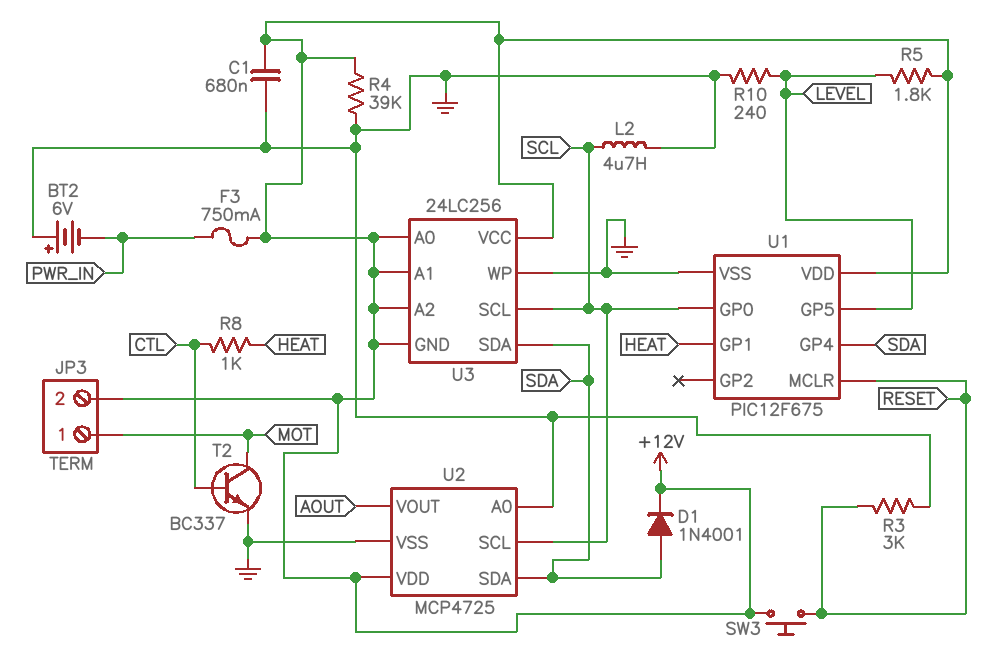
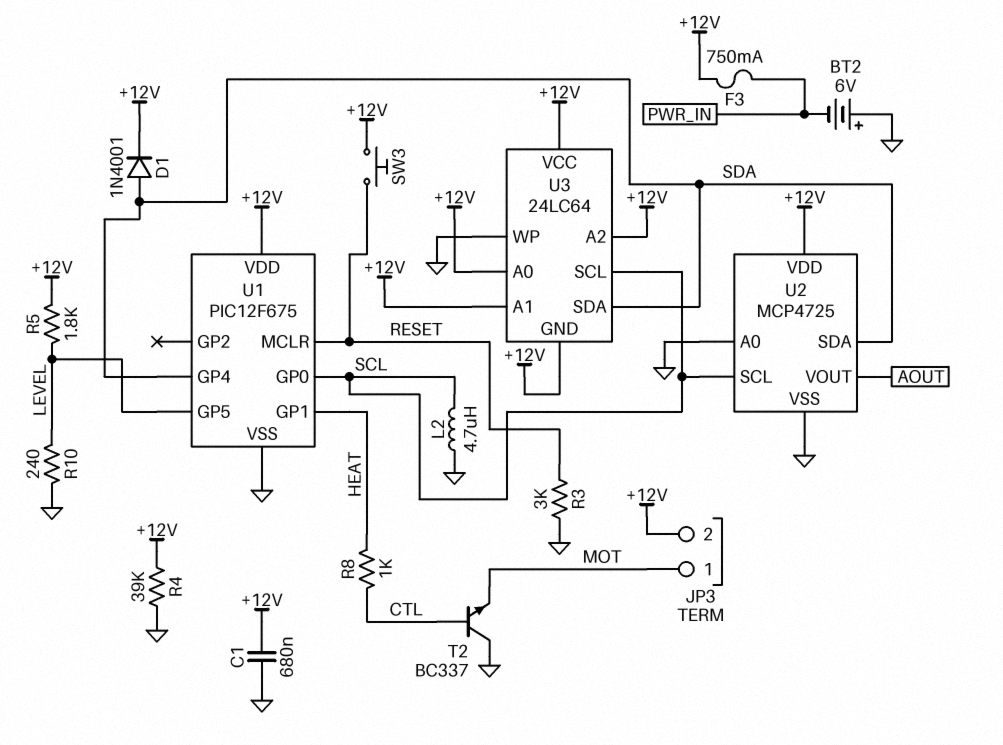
T2: NPN BC337 (B CTL, C MOT, E GND) -> NPN BC337 (B CTL, C GND, E MOT)
U3: 24LC256 -> 24LC64

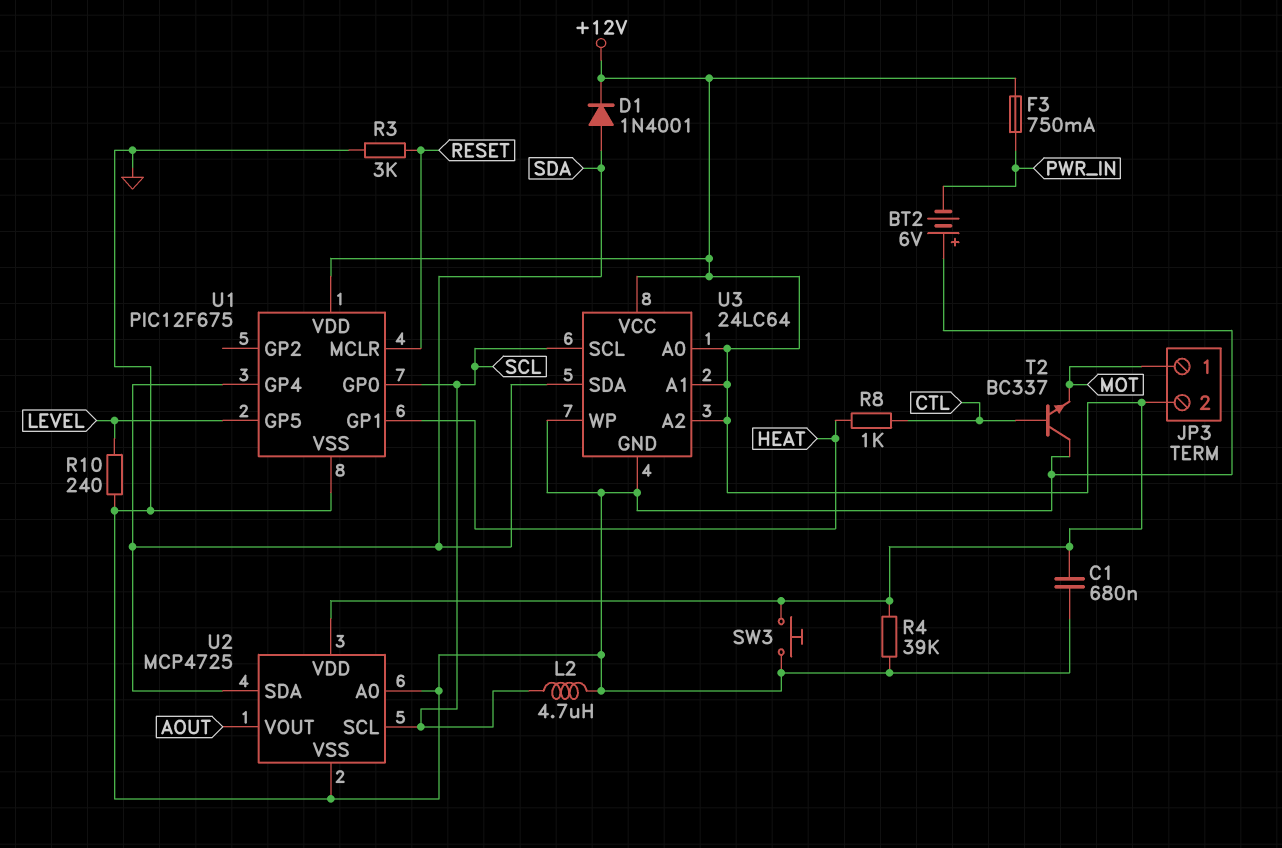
R5: 1.8k (+12V, LEVEL) -> none
SW3: button (+12V, RESET) -> button (+12V, GND)
U3 pin GND: +12V -> GND

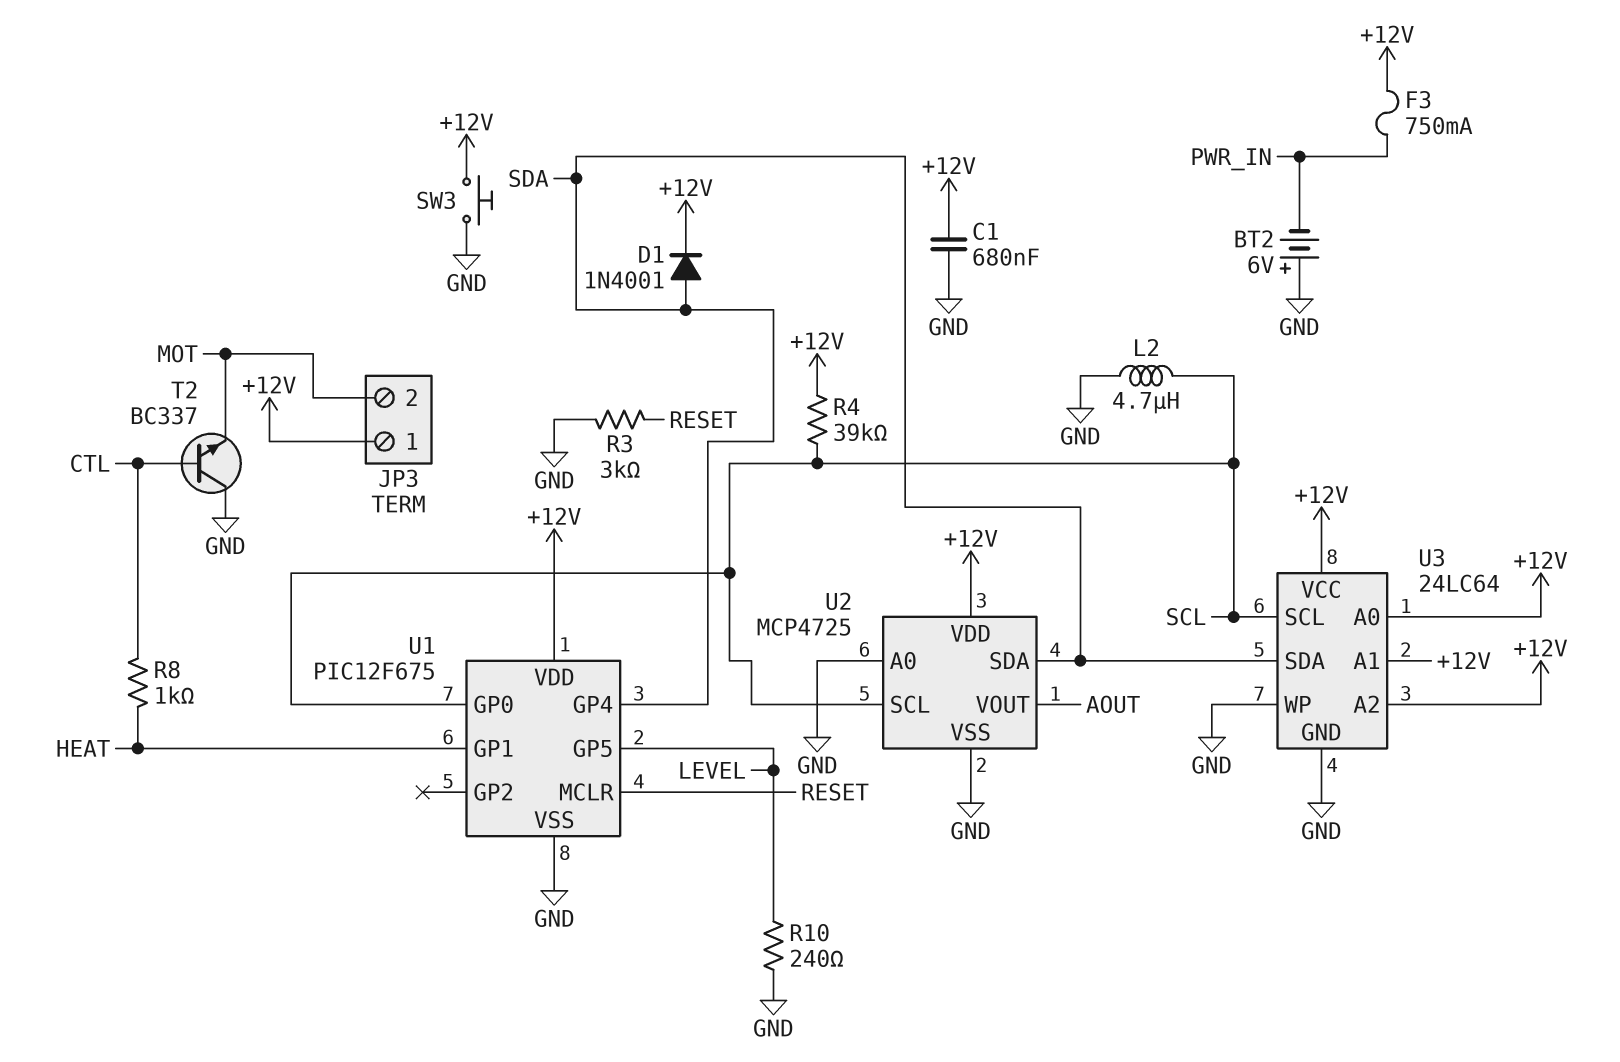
JP3 pin 1: MOT -> +12V
JP3 pin 2: +12V -> MOT
R4: 39k (+12V, GND) -> 39k (+12V, SCL)

